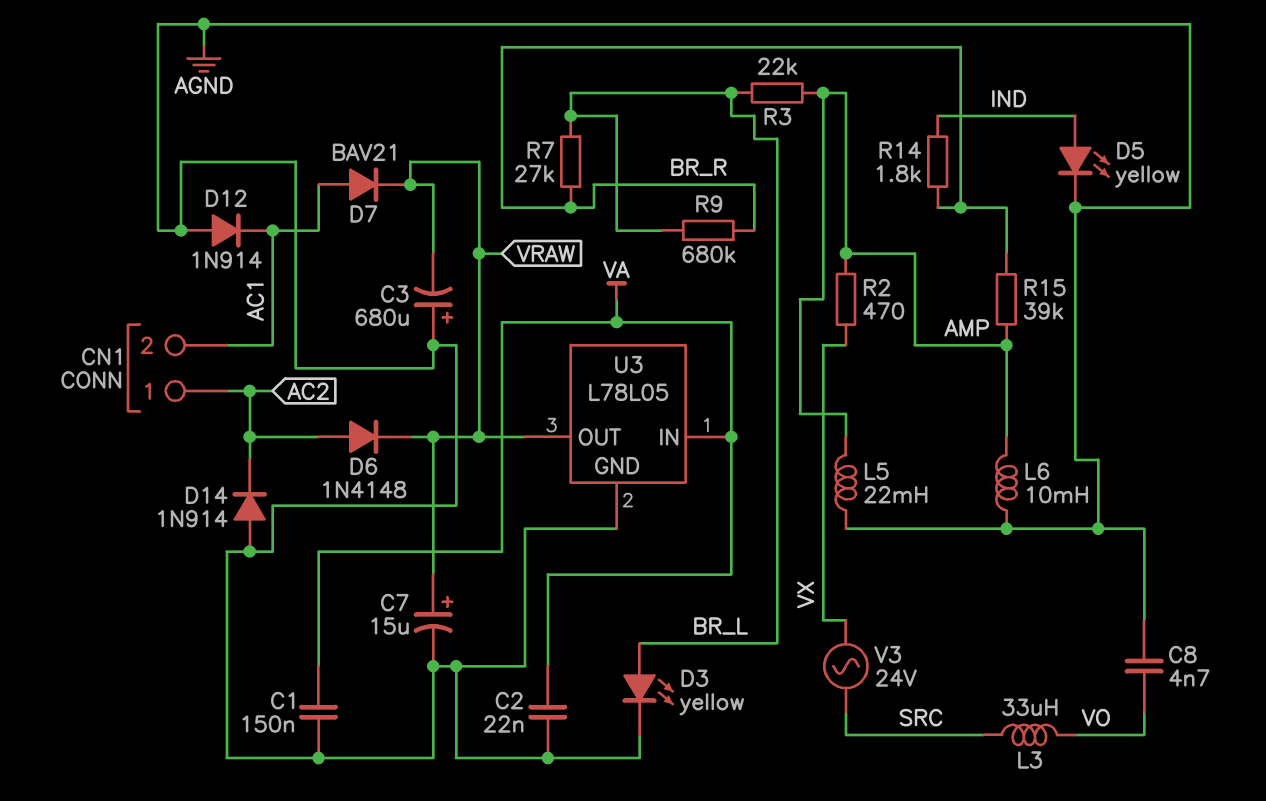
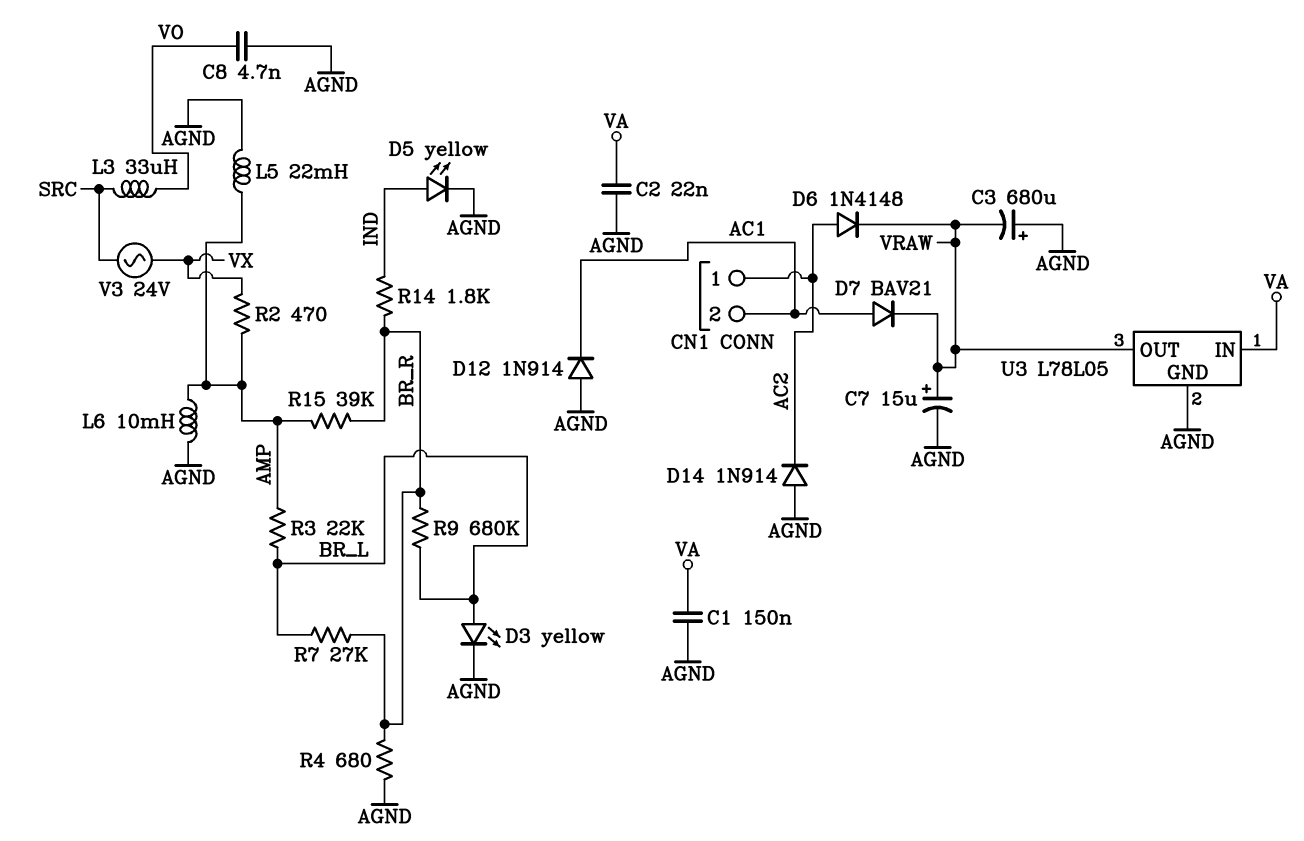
R4: none -> 680 (AGND, BR_R)

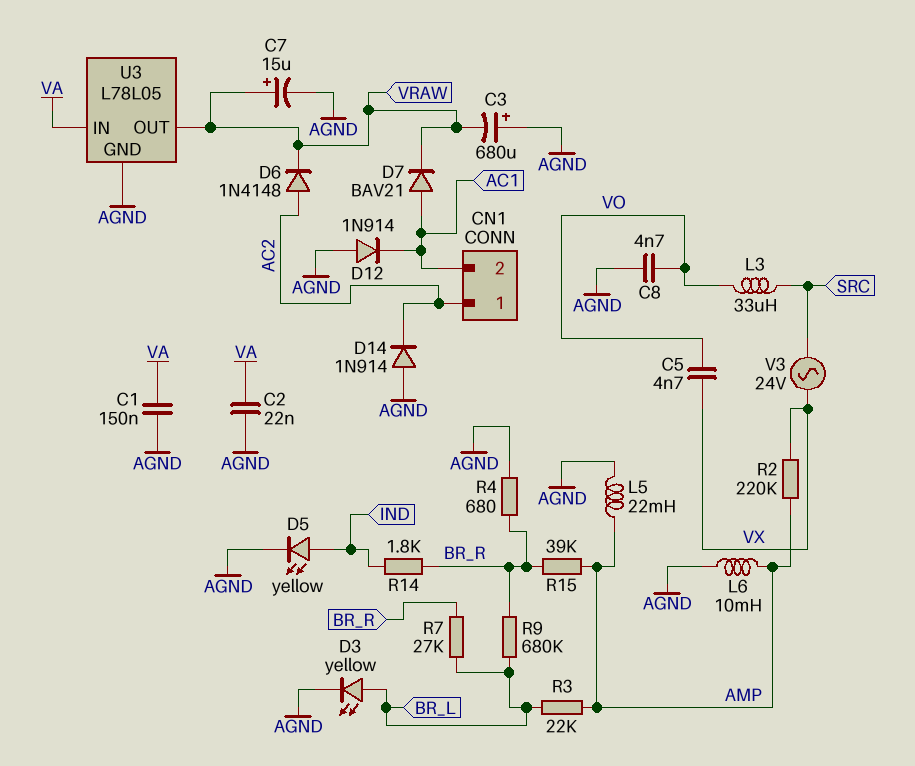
C5: none -> 4.7nF (VO, VX)
R2: 470 (AMP, VX) -> 220k (AMP, VX)

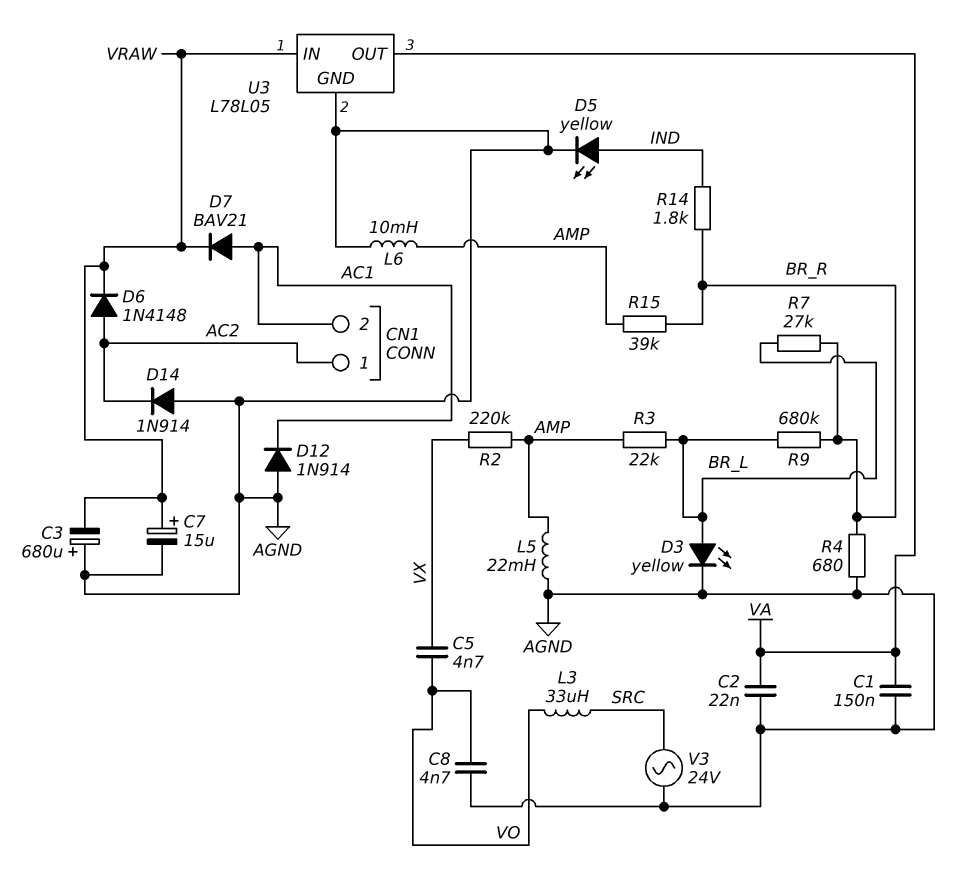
U3 pin IN: VA -> VRAW
U3 pin OUT: VRAW -> VA
V3: AC 24V (SRC, VX) -> AC 24V (AGND, SRC)

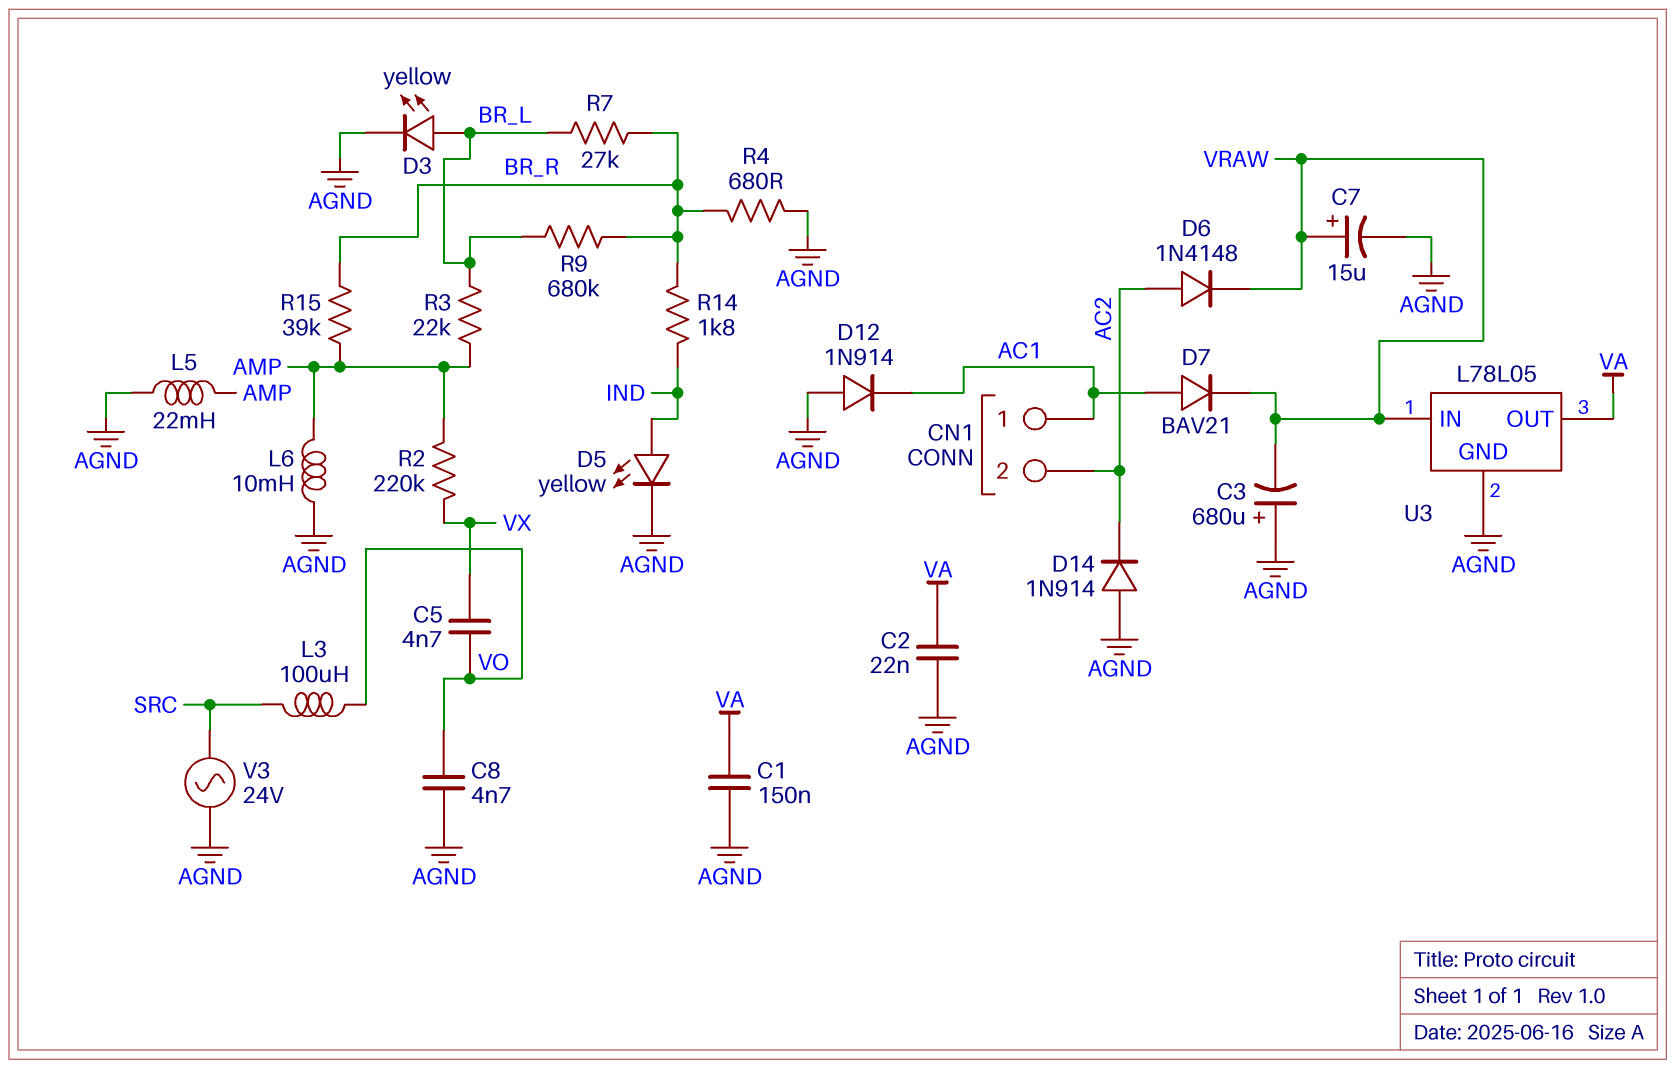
CN1 pin 1: AC2 -> AC1
CN1 pin 2: AC1 -> AC2
L3: 33uH (SRC, VO) -> 100uH (SRC, VO)

